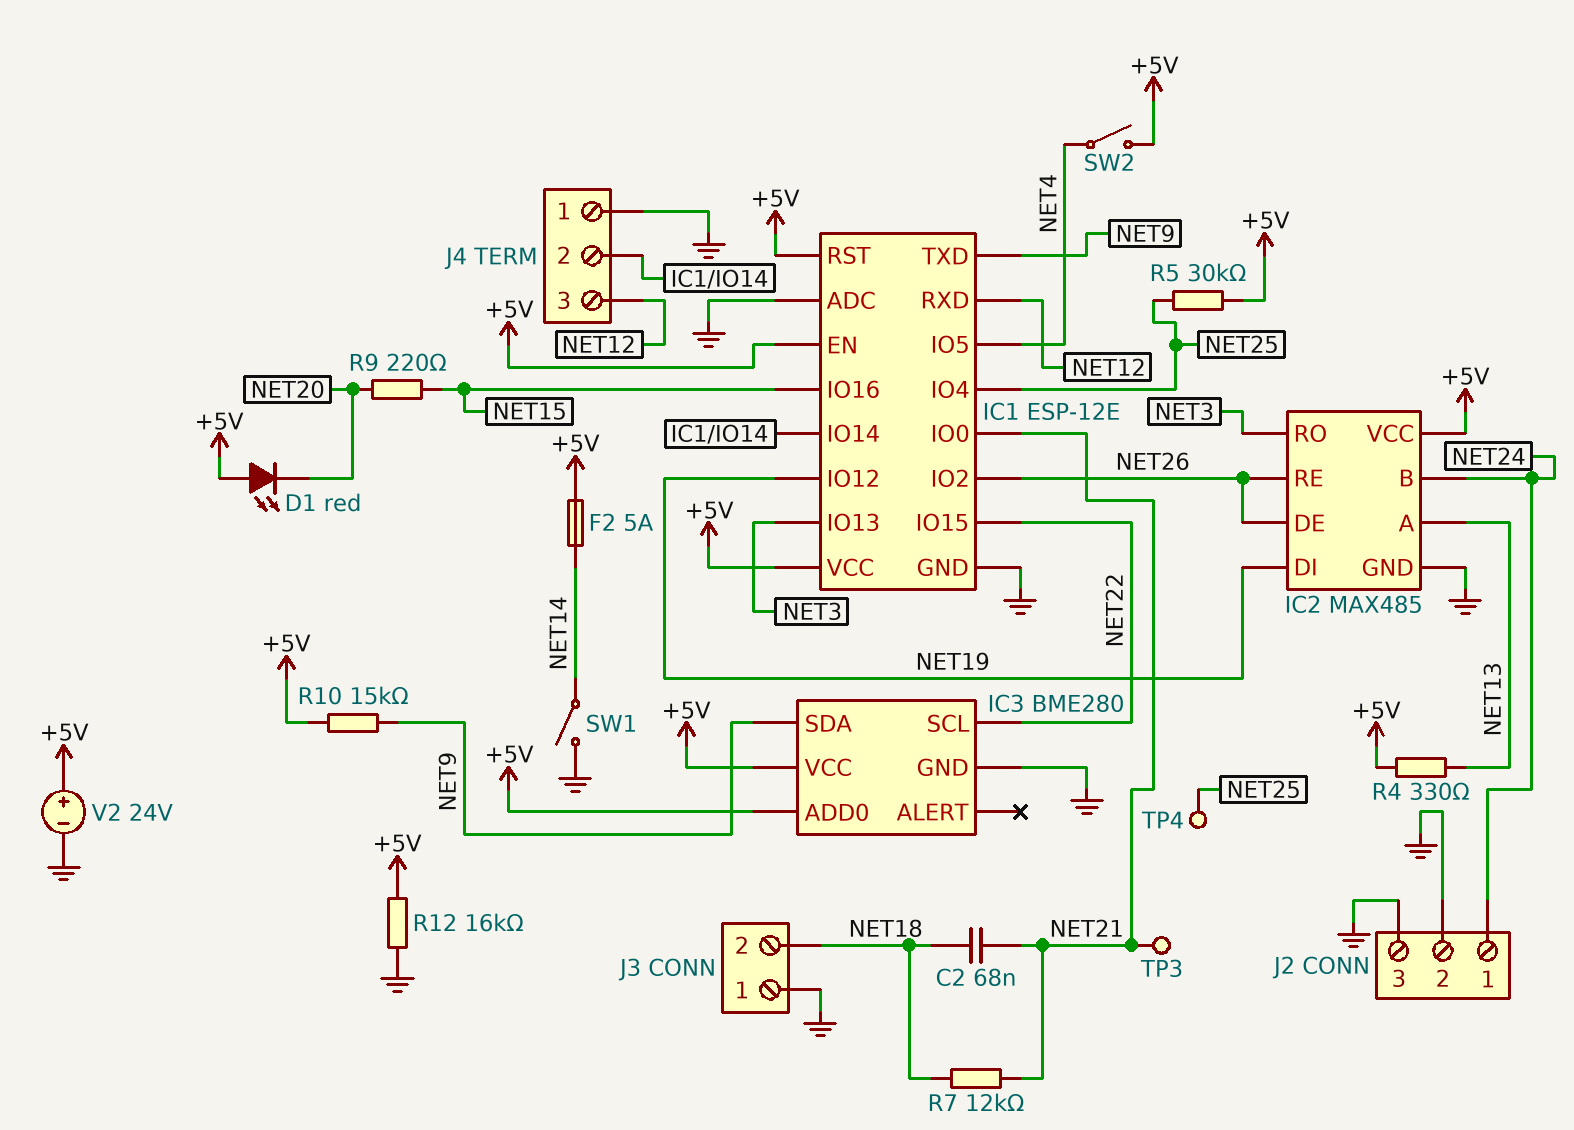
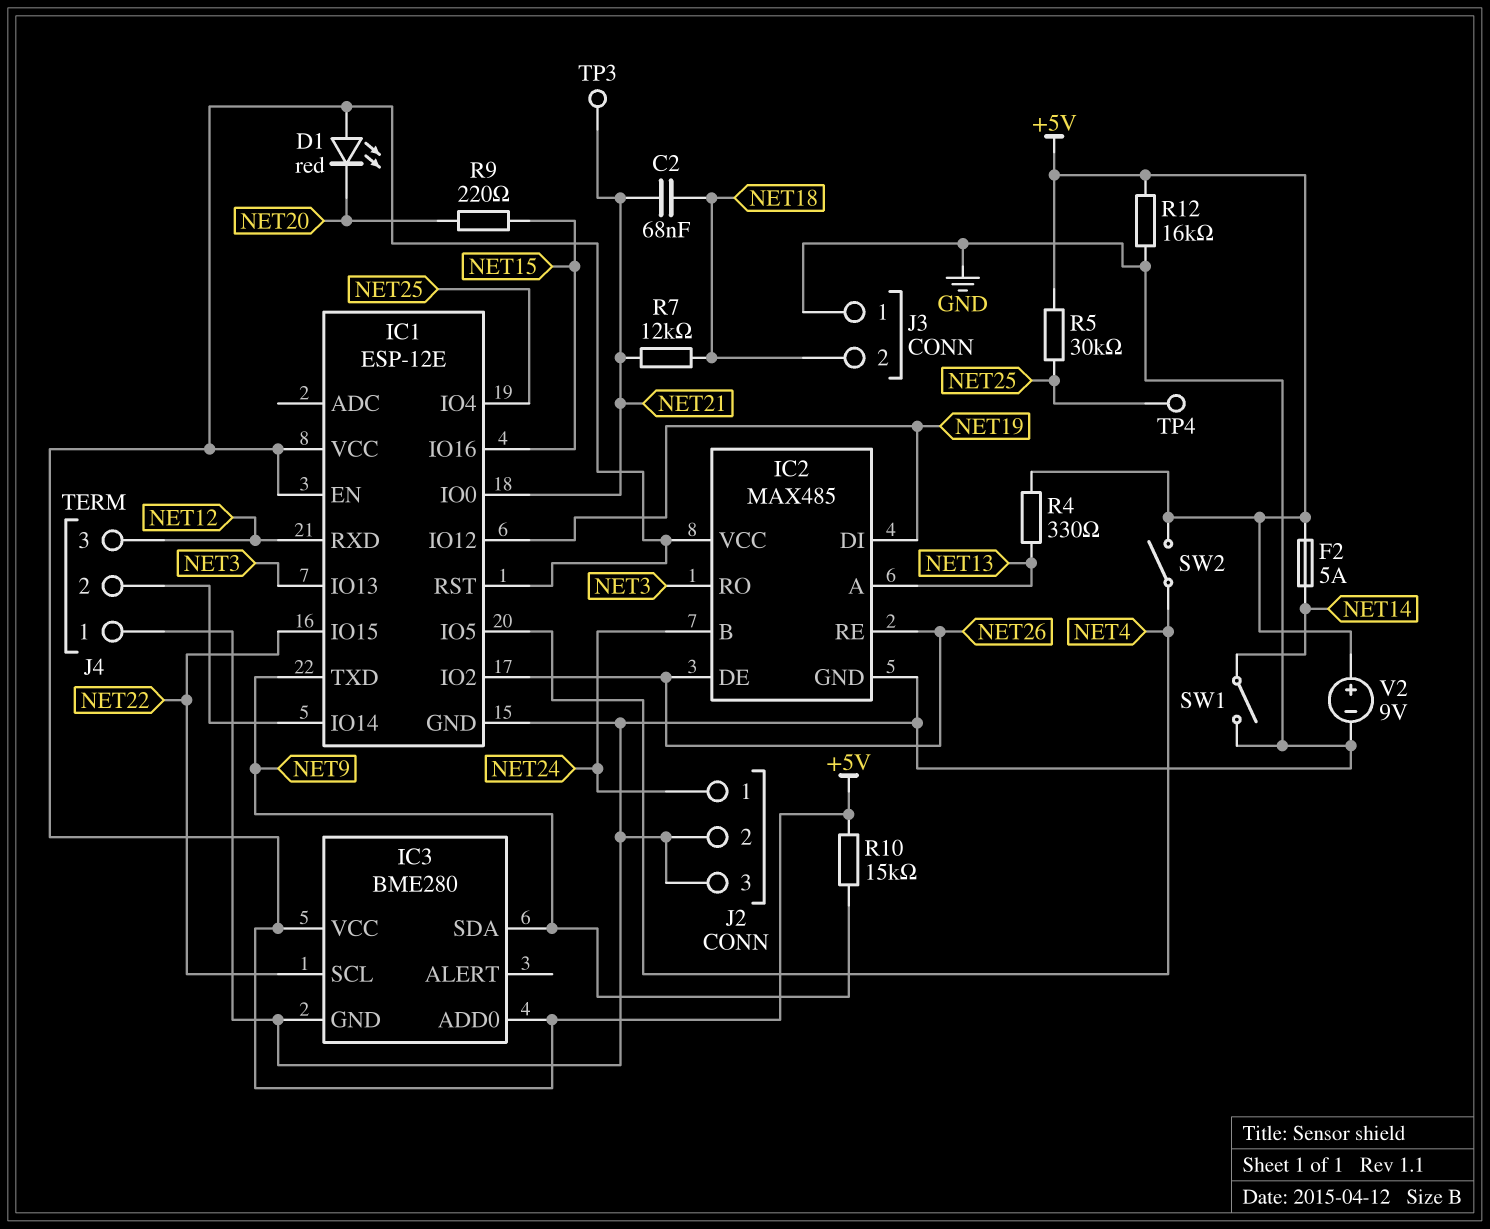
IC1 pin ADC: GND -> none
V2: 24V (plus +5V, minus GND) -> 9V (plus +5V, minus GND)

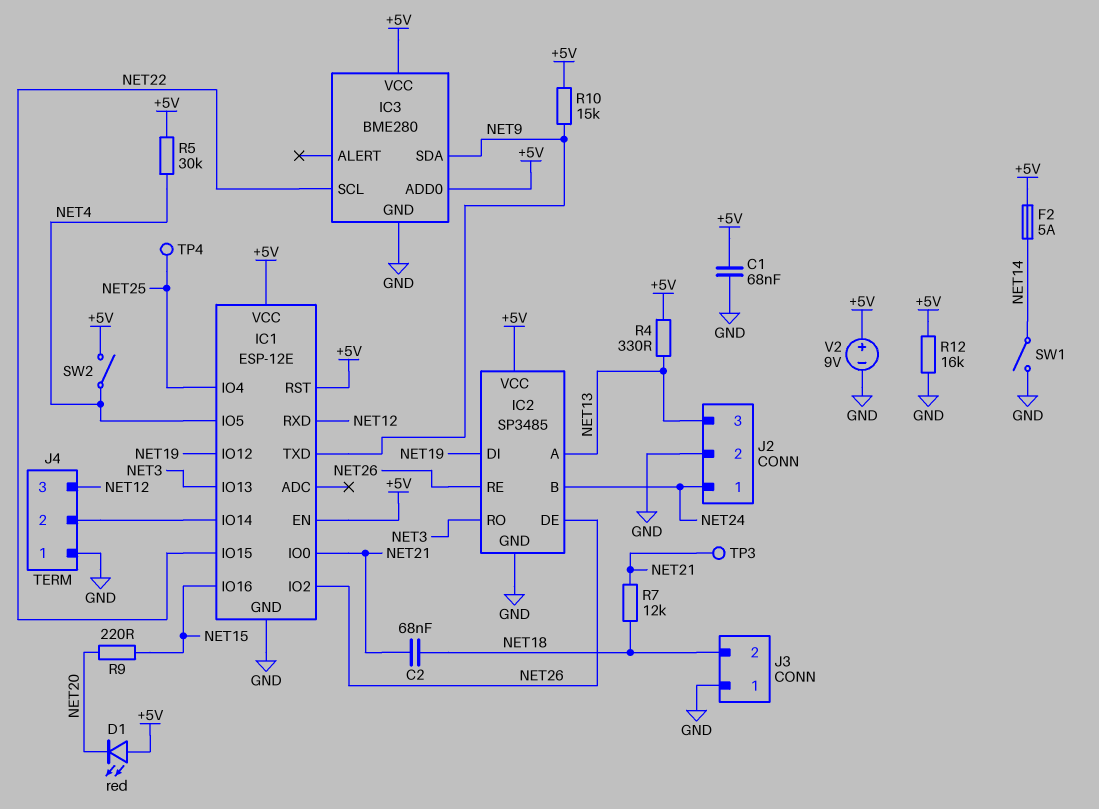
C1: none -> 68nF (+5V, GND)
IC2: MAX485 -> SP3485
J2 pin 3: GND -> NET13
R5: 30k (+5V, NET25) -> 30k (+5V, NET4)

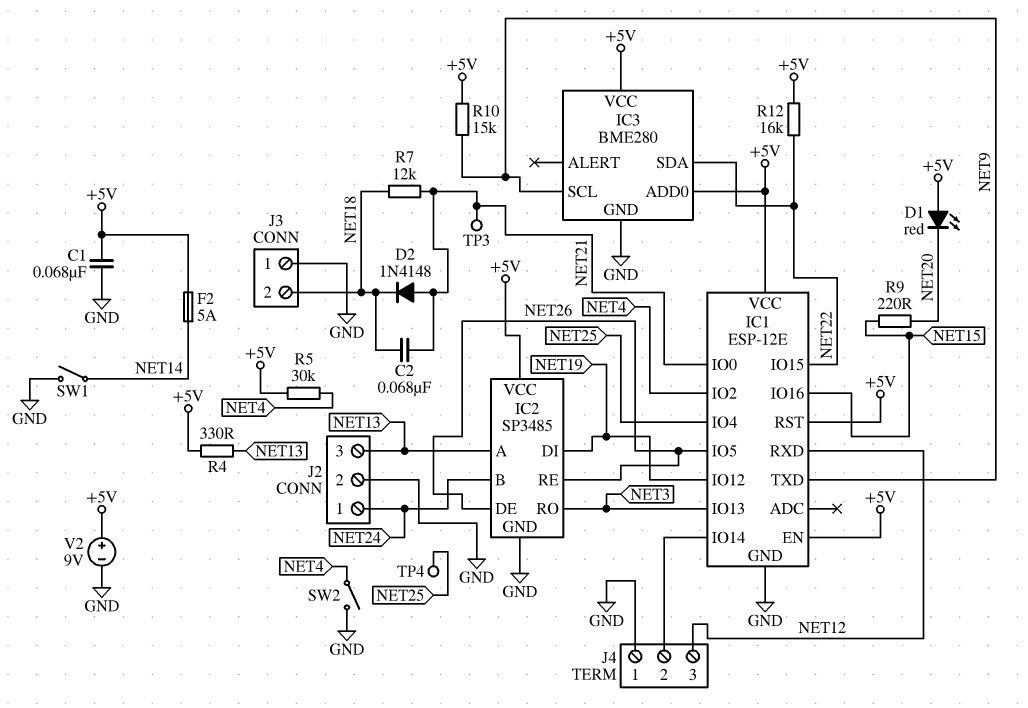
D2: none -> diode 1N4148 (A NET21, K NET18)
IC1 pin IO2: NET26 -> NET4
IC1 pin IO5: NET4 -> NET26
IC3 pin SCL: NET22 -> NET9
IC3 pin SDA: NET9 -> NET22
R12: 16k (+5V, GND) -> 16k (+5V, NET22)
SW2: switch (+5V, NET4) -> switch (GND, NET4)

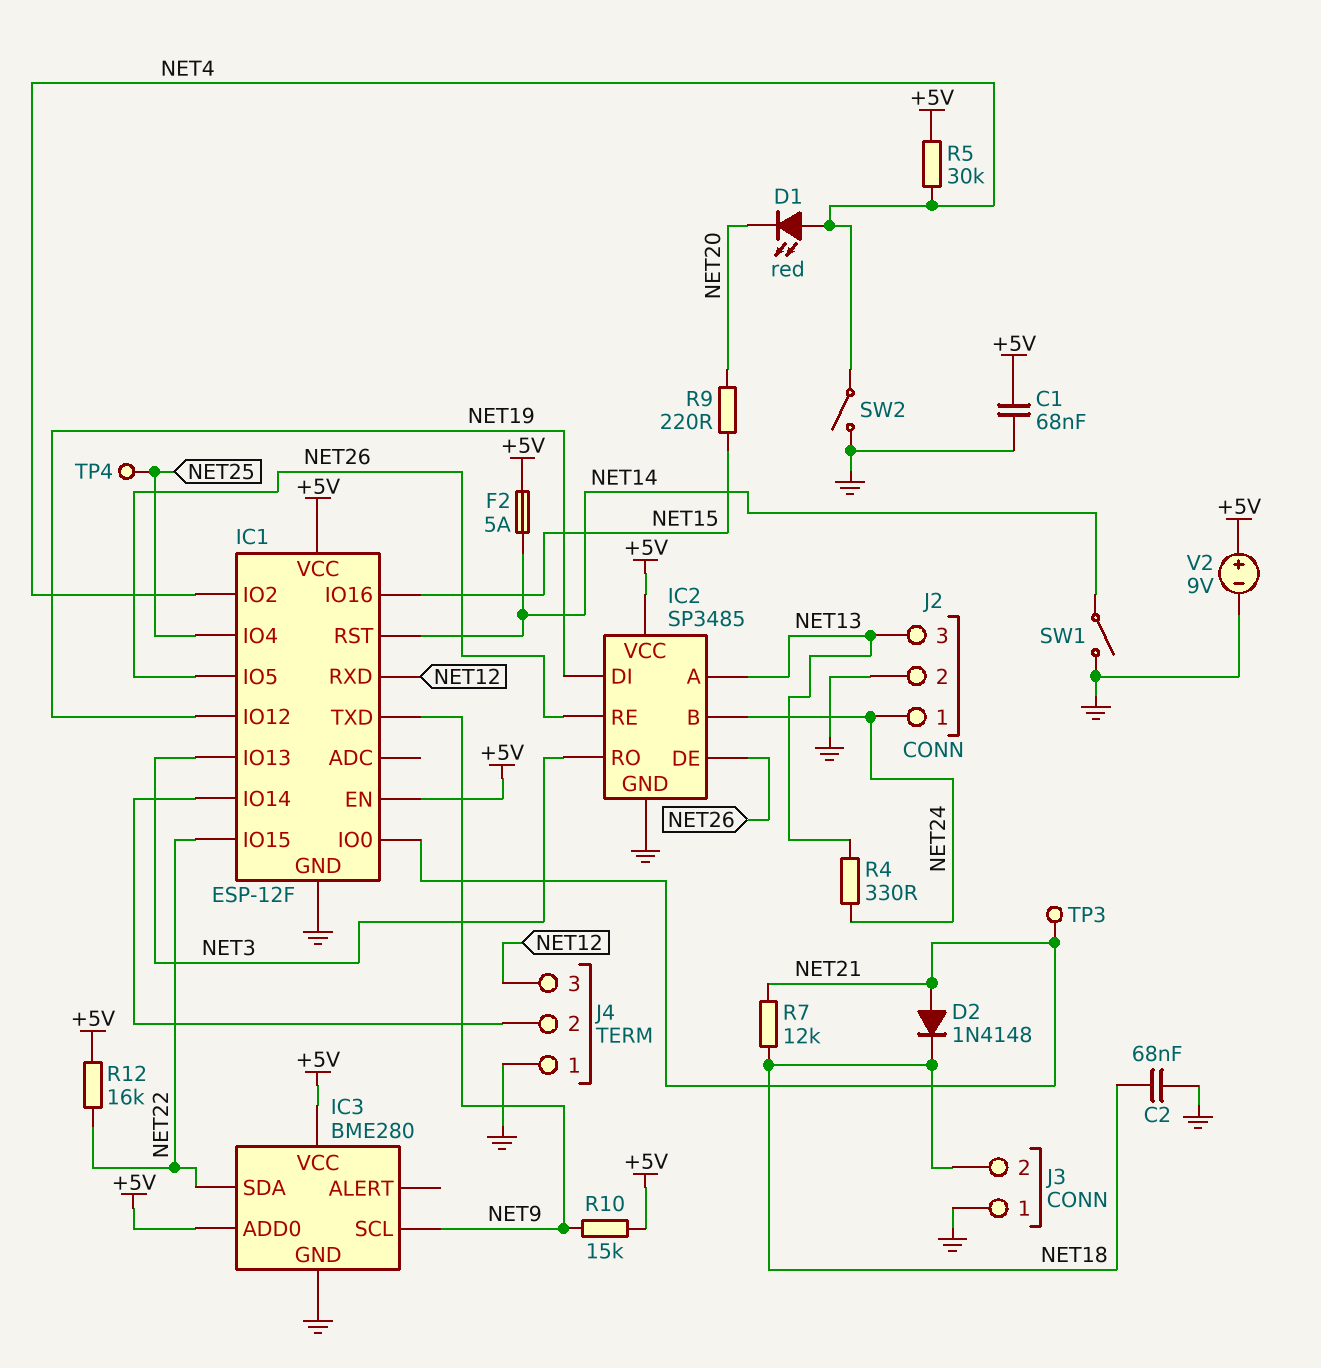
C2: 68nF (NET18, NET21) -> 68nF (GND, NET18)
D1: LED red (A +5V, K NET20) -> LED red (A NET4, K NET20)
IC1: ESP-12E -> ESP-12F
IC1 pin RST: +5V -> NET14
R4: 330 (+5V, NET13) -> 330 (NET13, NET24)

